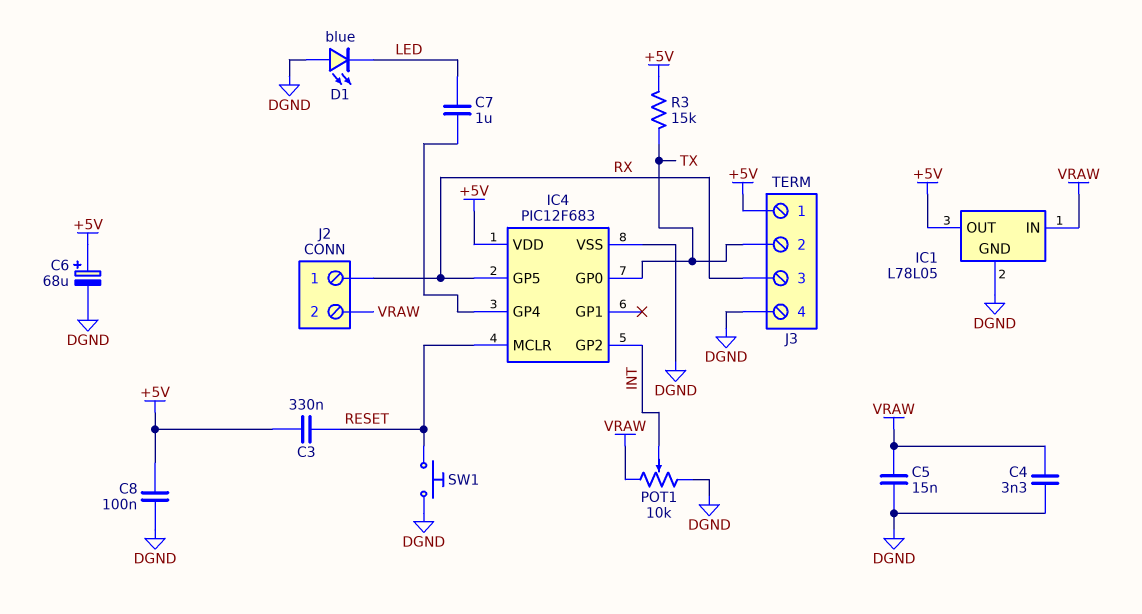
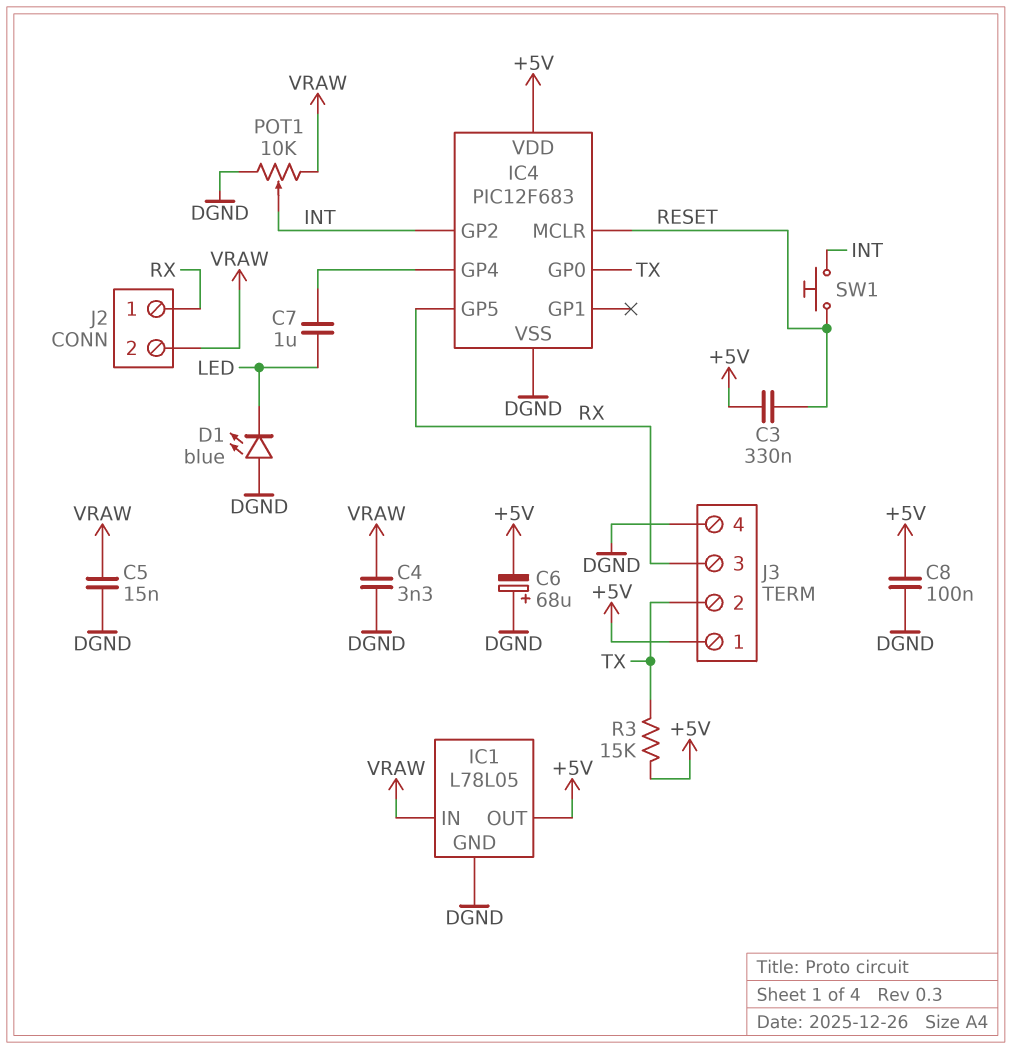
C6: 68uF (plus +5V, minus DGND) -> 68uF (plus DGND, minus +5V)
SW1: button (DGND, RESET) -> button (INT, RESET)

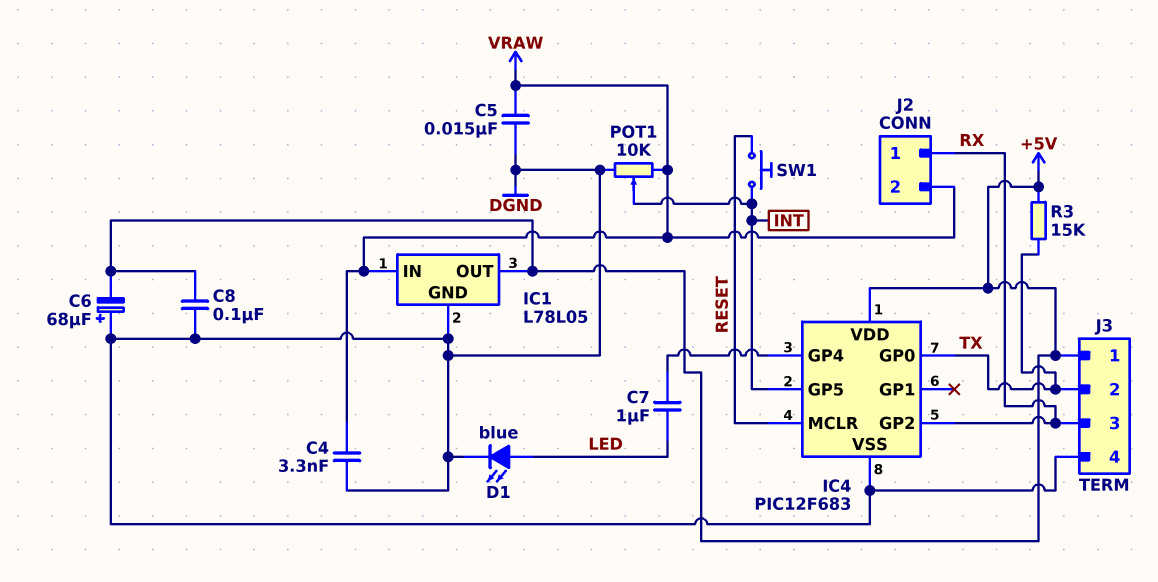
C3: 330nF (+5V, RESET) -> none
D1: LED blue (A DGND, K LED) -> LED blue (A LED, K DGND)
IC4 pin GP2: INT -> RX
IC4 pin GP5: RX -> INT

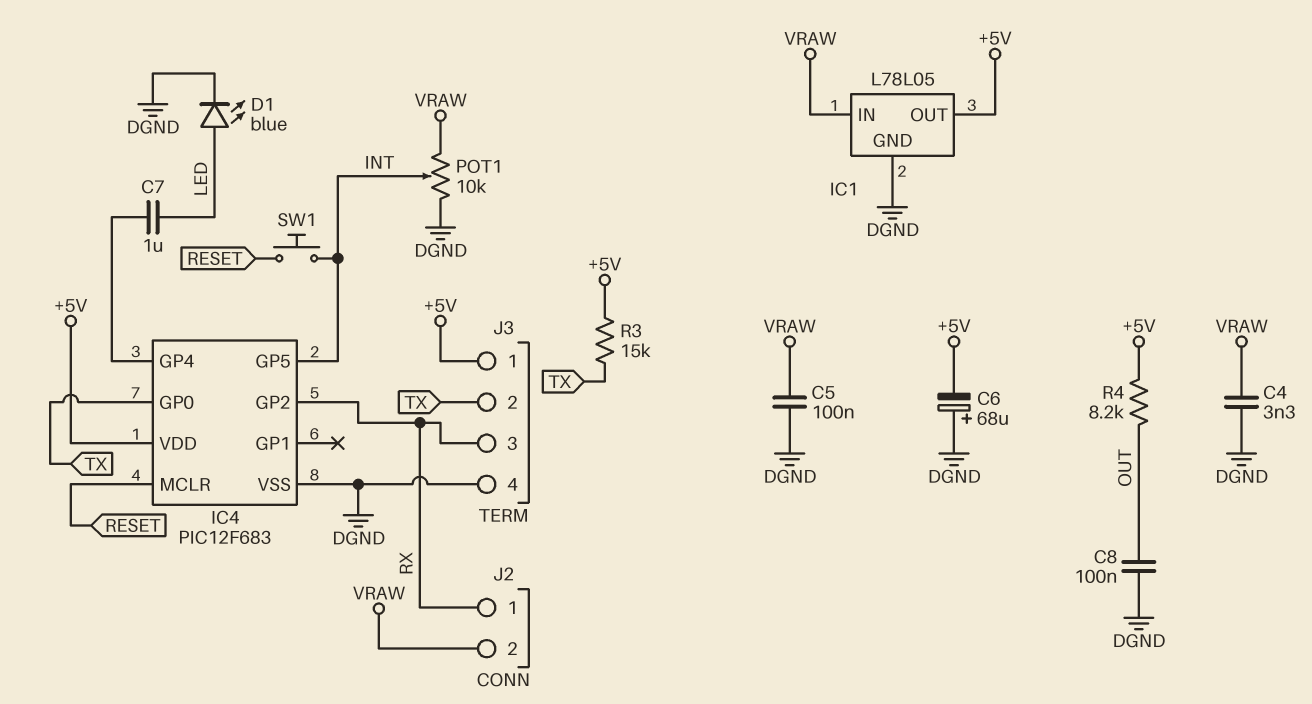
C5: 15nF (DGND, VRAW) -> 100nF (DGND, VRAW)
C8: 100nF (+5V, DGND) -> 100nF (DGND, OUT)
R4: none -> 8.2k (+5V, OUT)

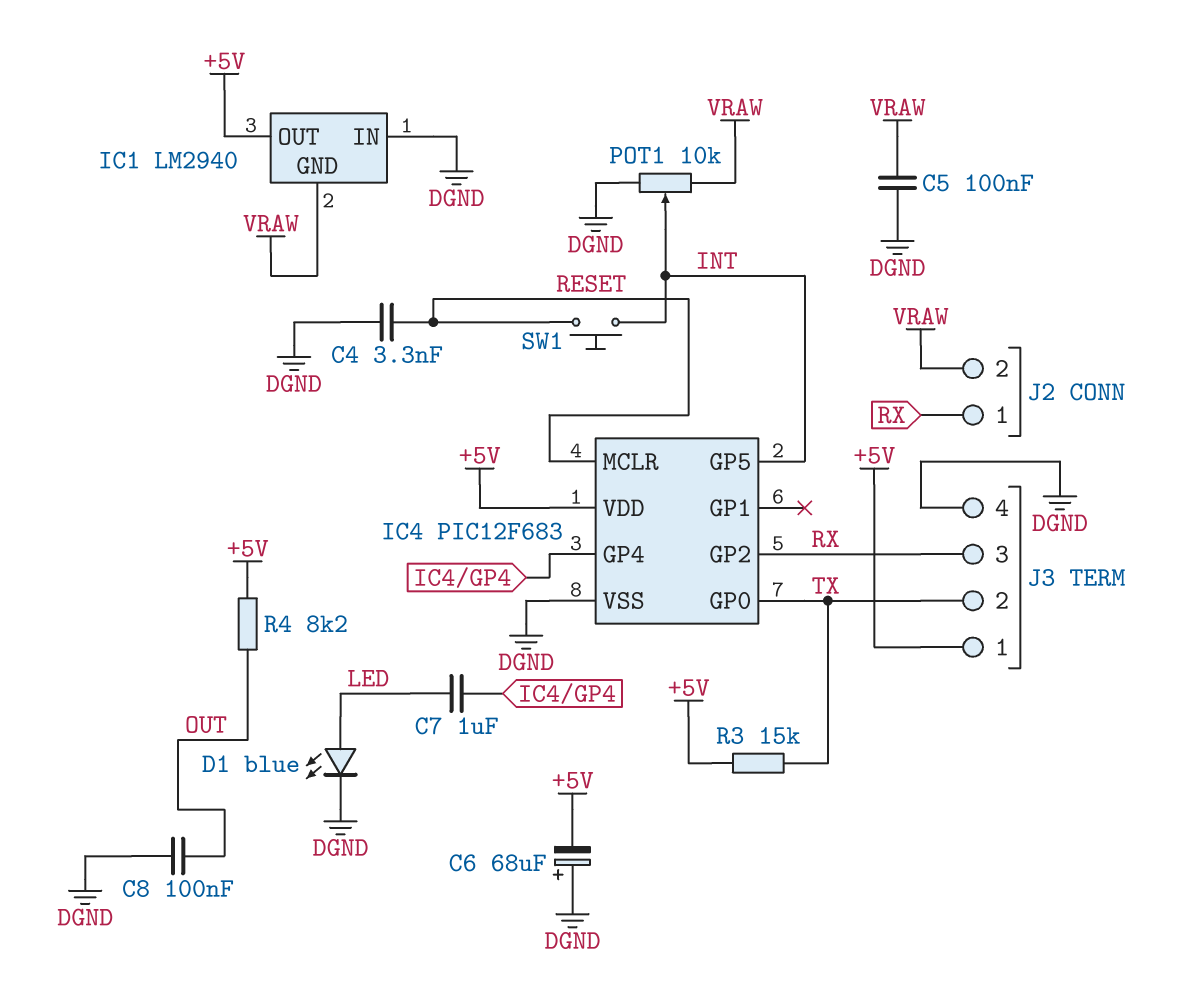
C4: 3.3nF (DGND, VRAW) -> 3.3nF (DGND, RESET)
IC1: L78L05 -> LM2940
IC1 pin GND: DGND -> VRAW
IC1 pin IN: VRAW -> DGND

